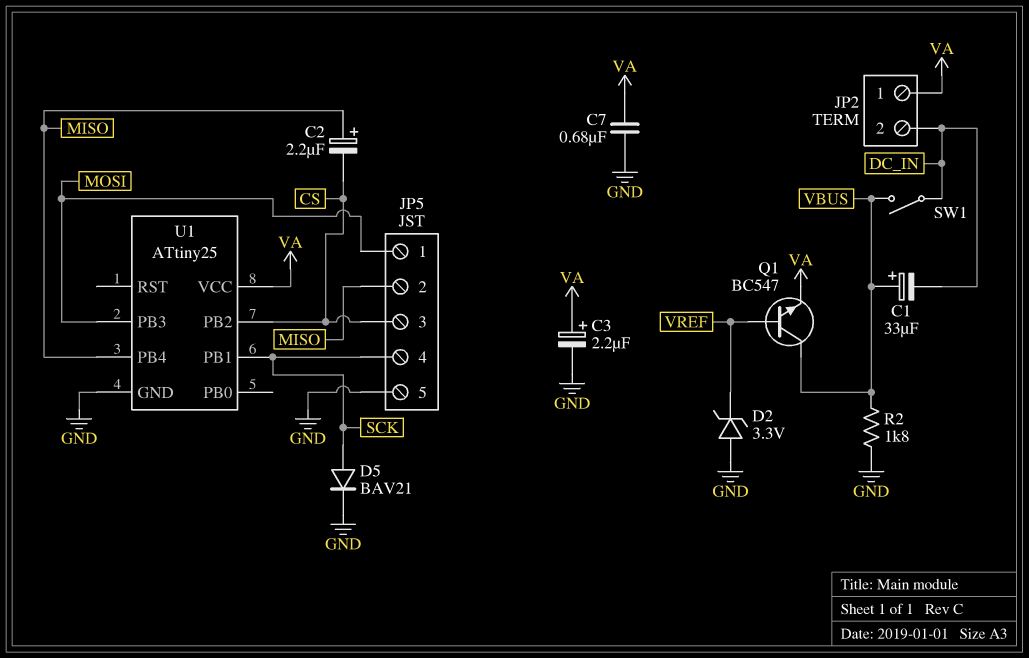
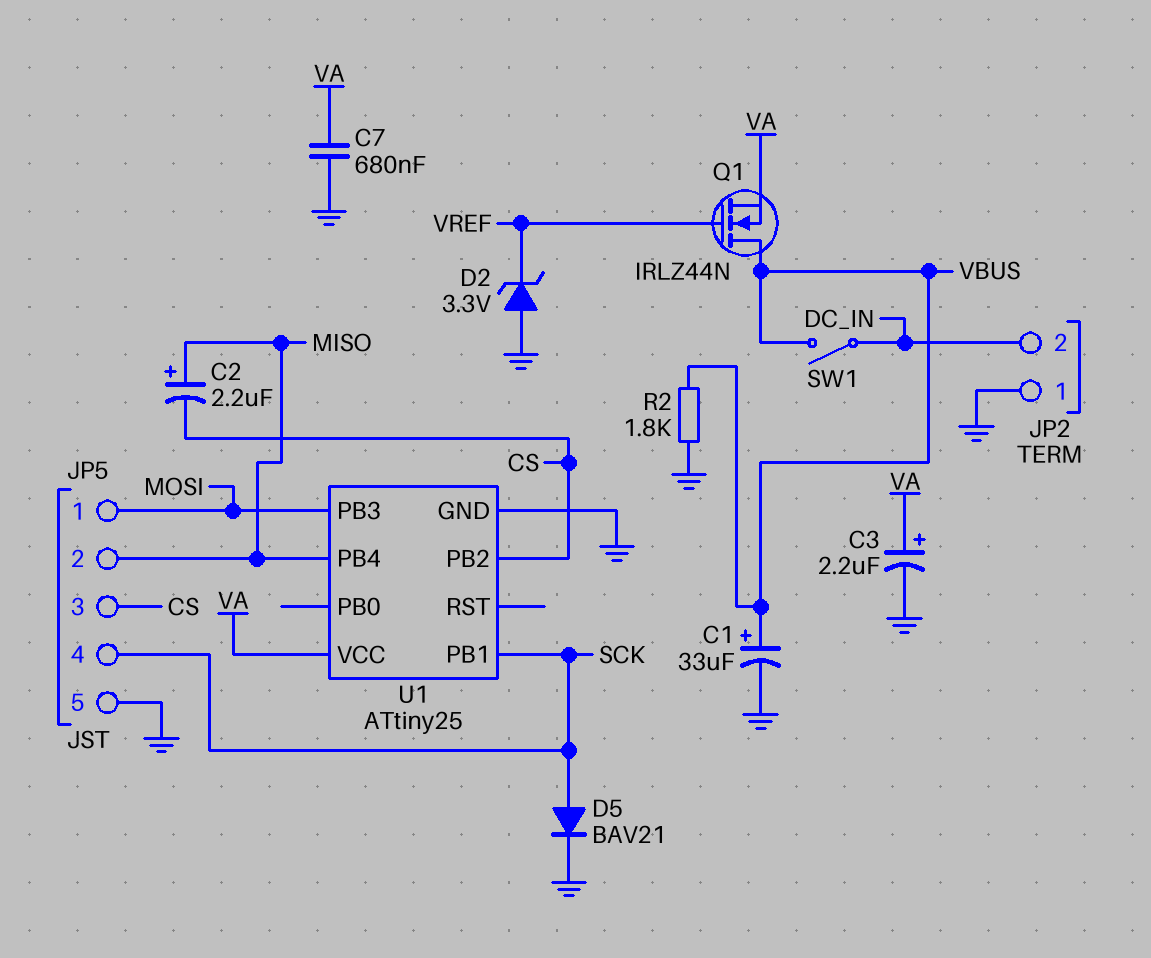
C1: 33uF (plus VBUS, minus DC_IN) -> 33uF (plus VBUS, minus GND)
JP2 pin 1: VA -> GND
Q1: NPN BC547 (B VREF, C VBUS, E VA) -> NMOS IRLZ44N (G VREF, D VBUS, S VA)

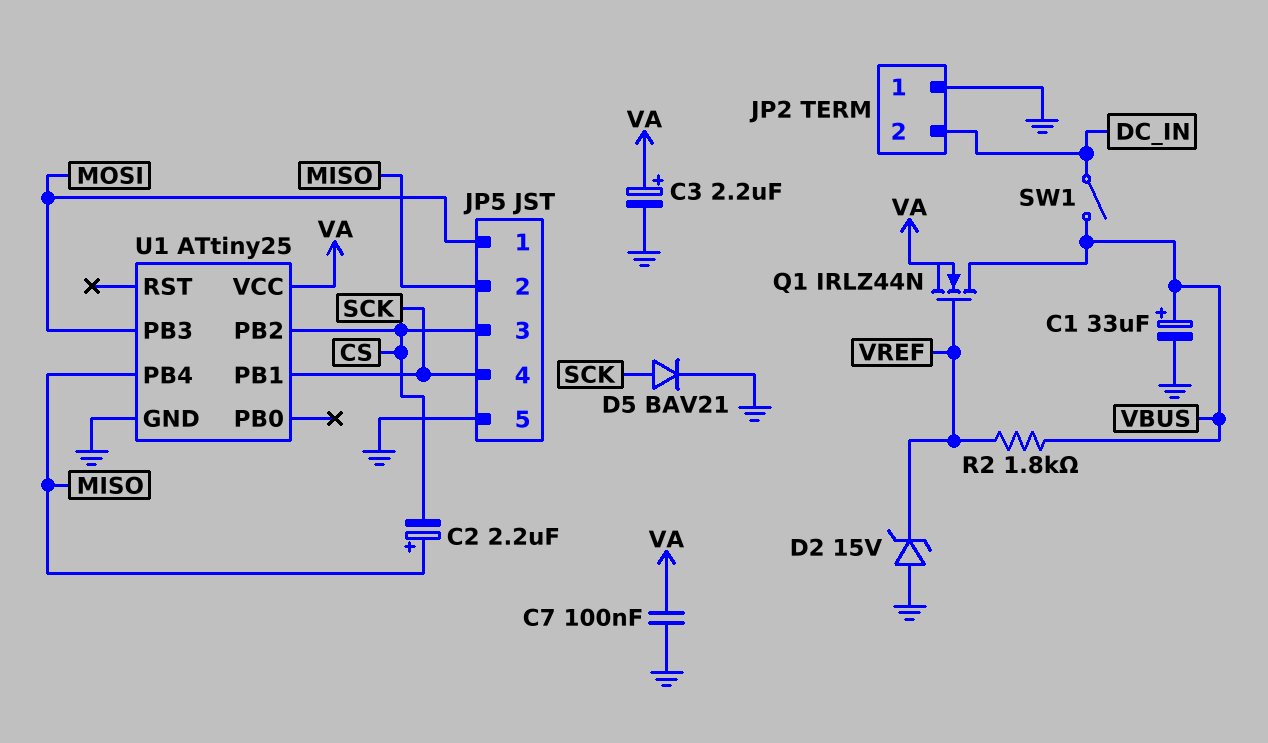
C7: 680nF (GND, VA) -> 100nF (GND, VA)
D2: zener 3.3V (A GND, K VREF) -> zener 15V (A GND, K VREF)
R2: 1.8k (GND, VBUS) -> 1.8k (VBUS, VREF)

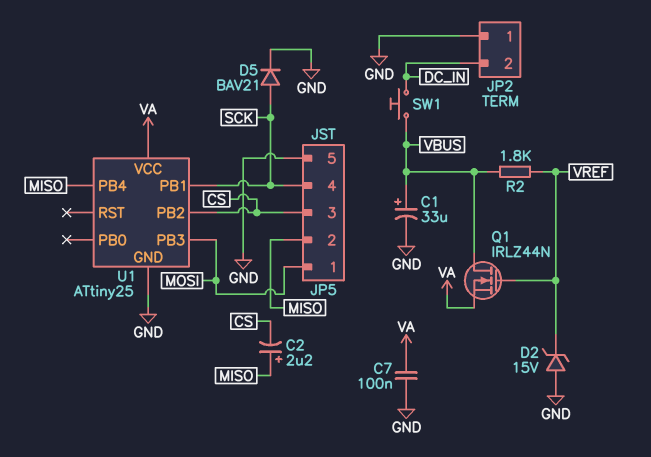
C3: 2.2uF (plus VA, minus GND) -> none
SW1: switch (DC_IN, VBUS) -> button (DC_IN, VBUS)

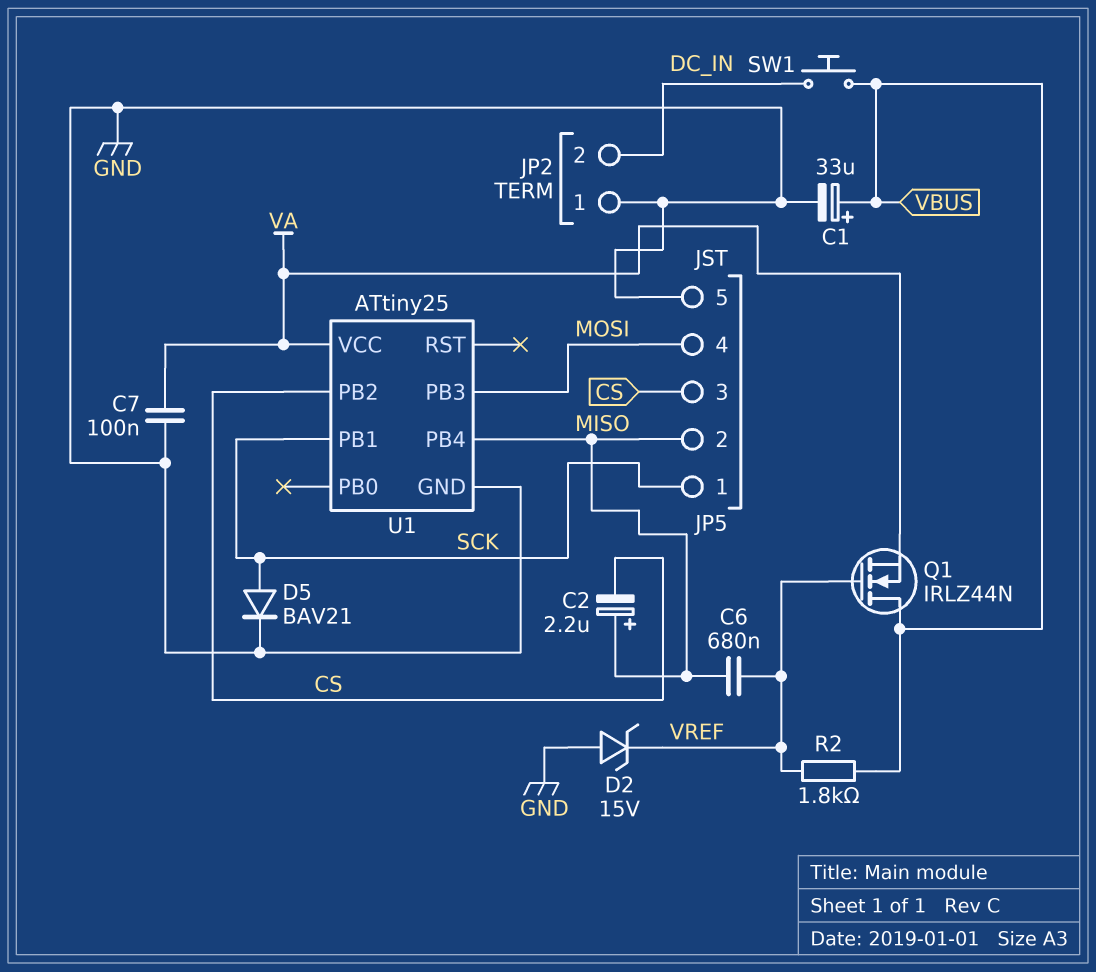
C6: none -> 680nF (MISO, VREF)
JP5 pin 1: MOSI -> SCK
JP5 pin 4: SCK -> MOSI

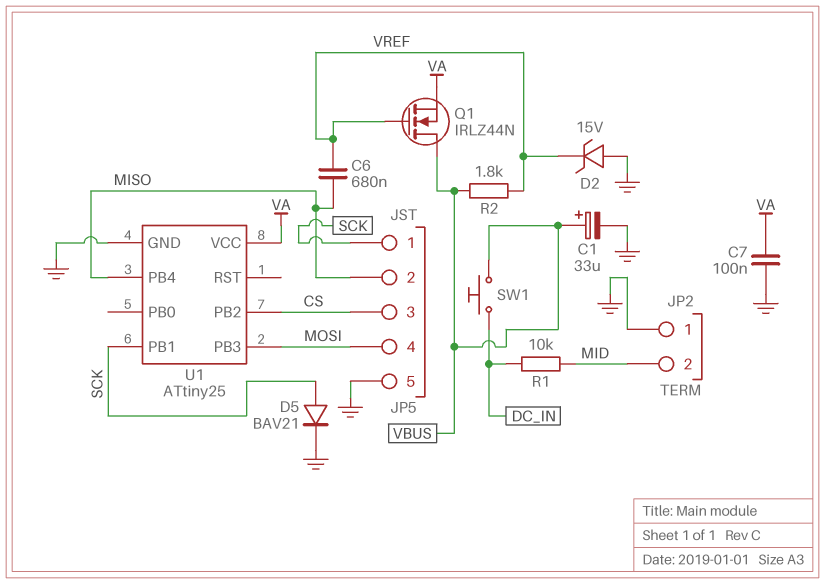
C2: 2.2uF (plus MISO, minus CS) -> none
JP2 pin 2: DC_IN -> MID
R1: none -> 10k (DC_IN, MID)

